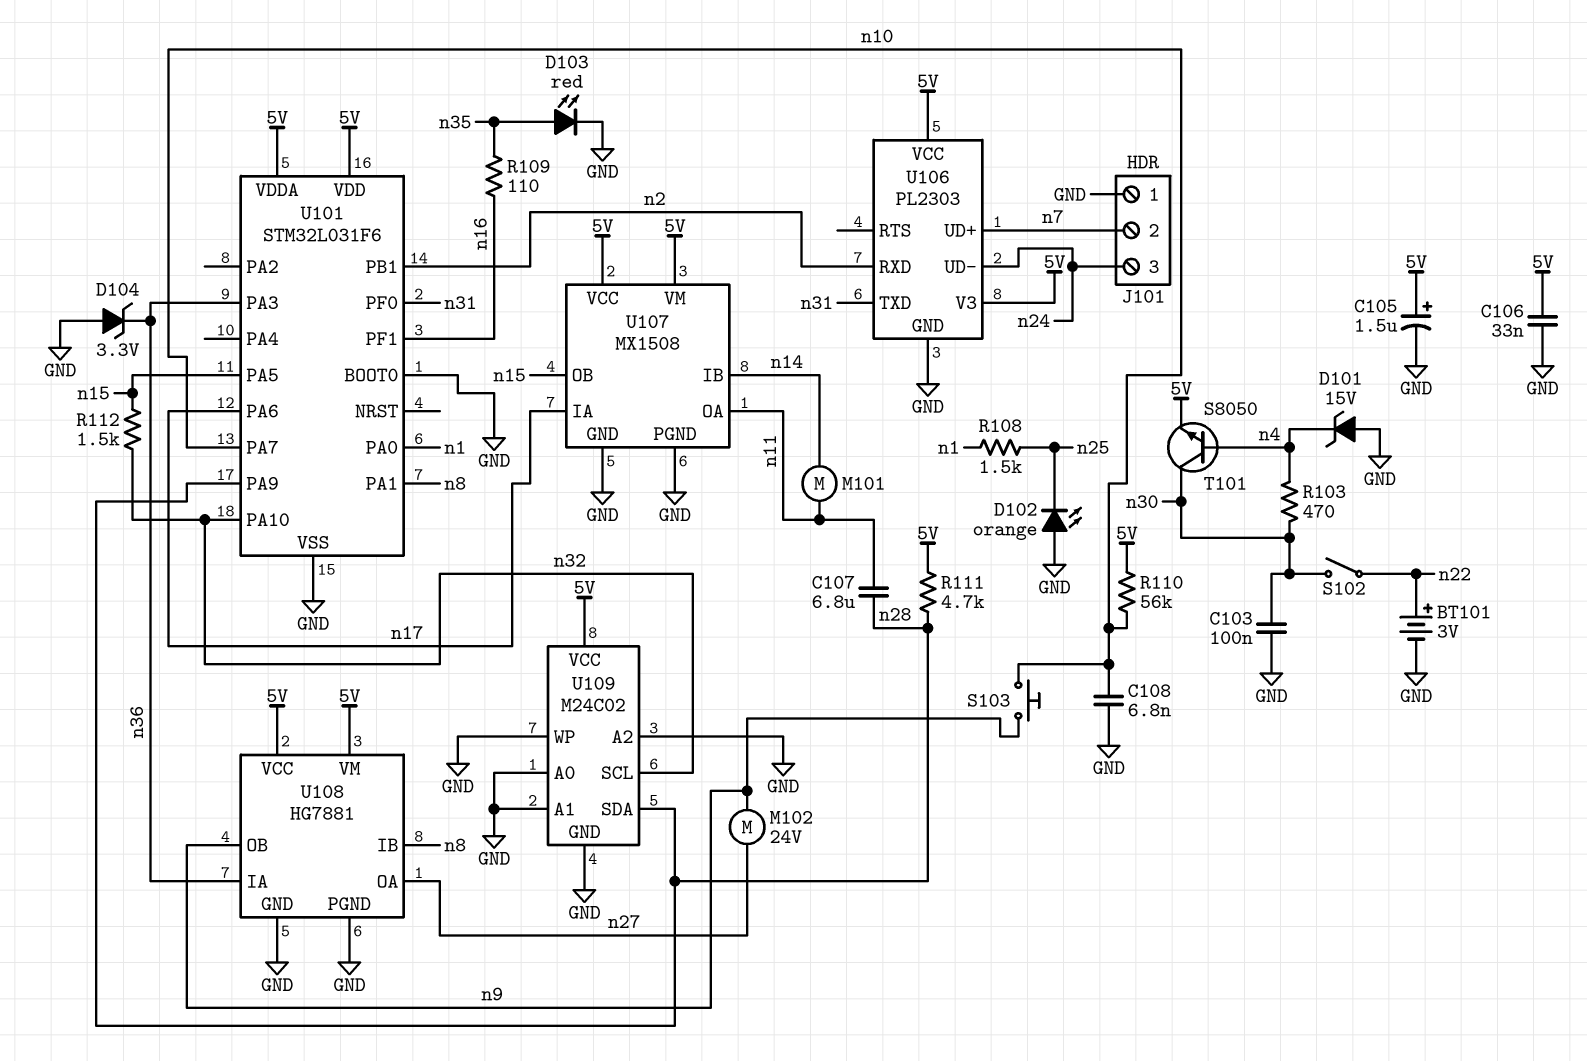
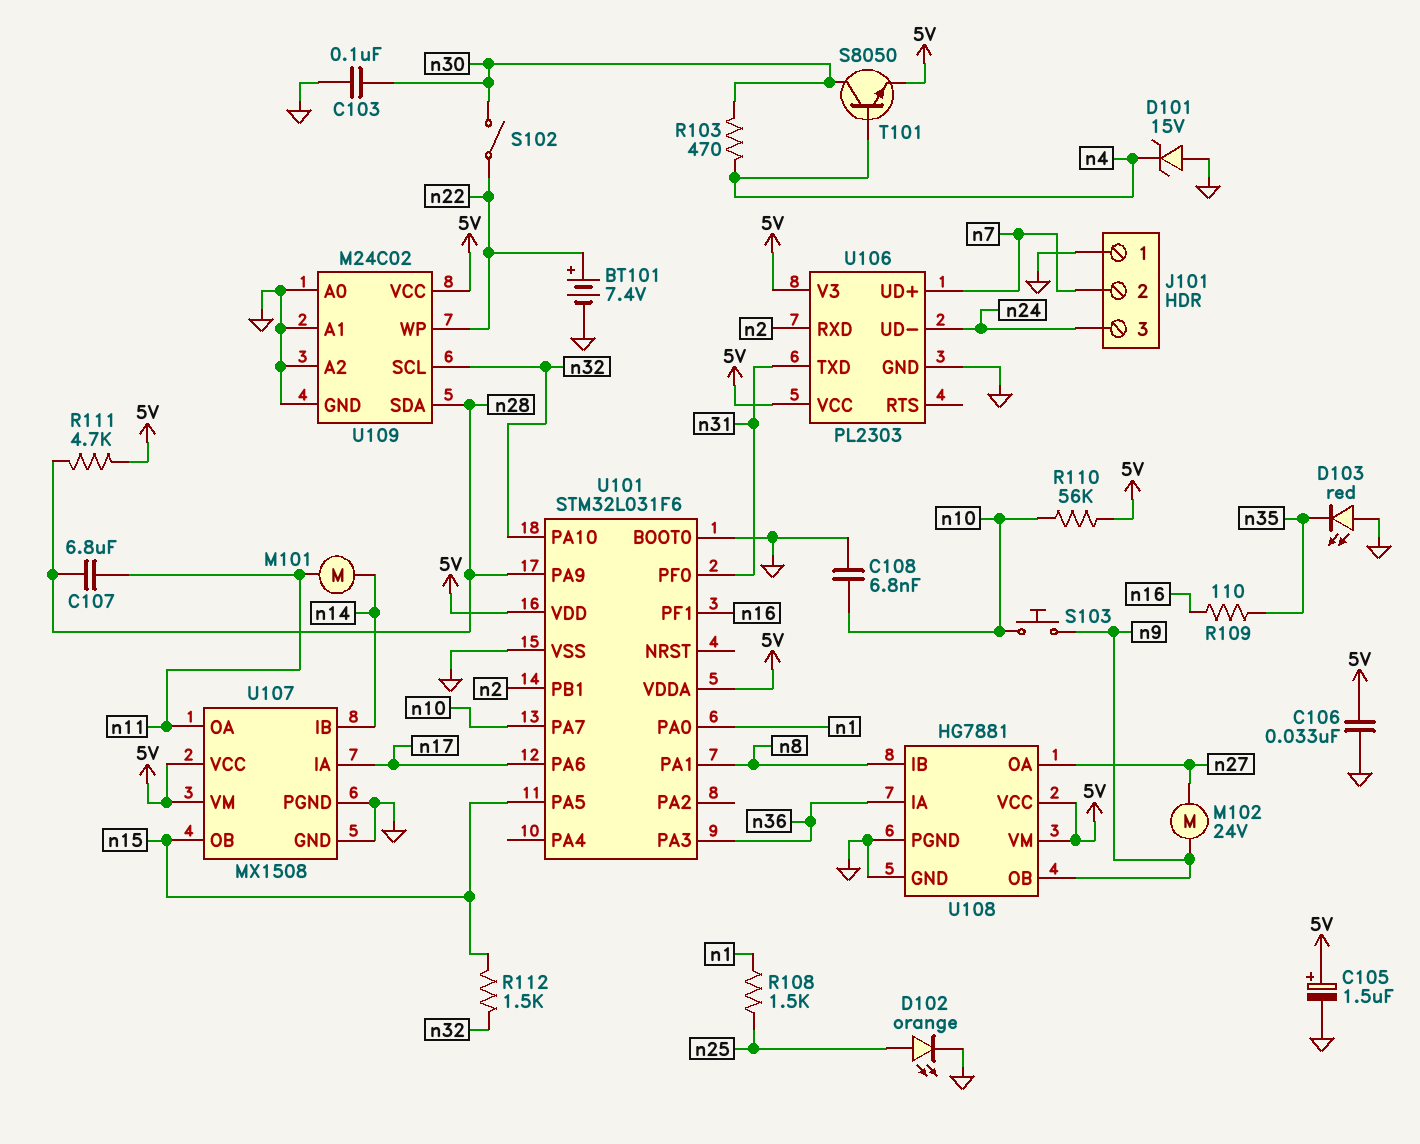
BT101: 3V (plus n22, minus GND) -> 7.4V (plus n22, minus GND)
D102: LED orange (A GND, K n25) -> LED orange (A n25, K GND)
D103: LED red (A n35, K GND) -> LED red (A GND, K n35)
D104: zener 3.3V (A GND, K n36) -> none
U109 pin WP: GND -> n22

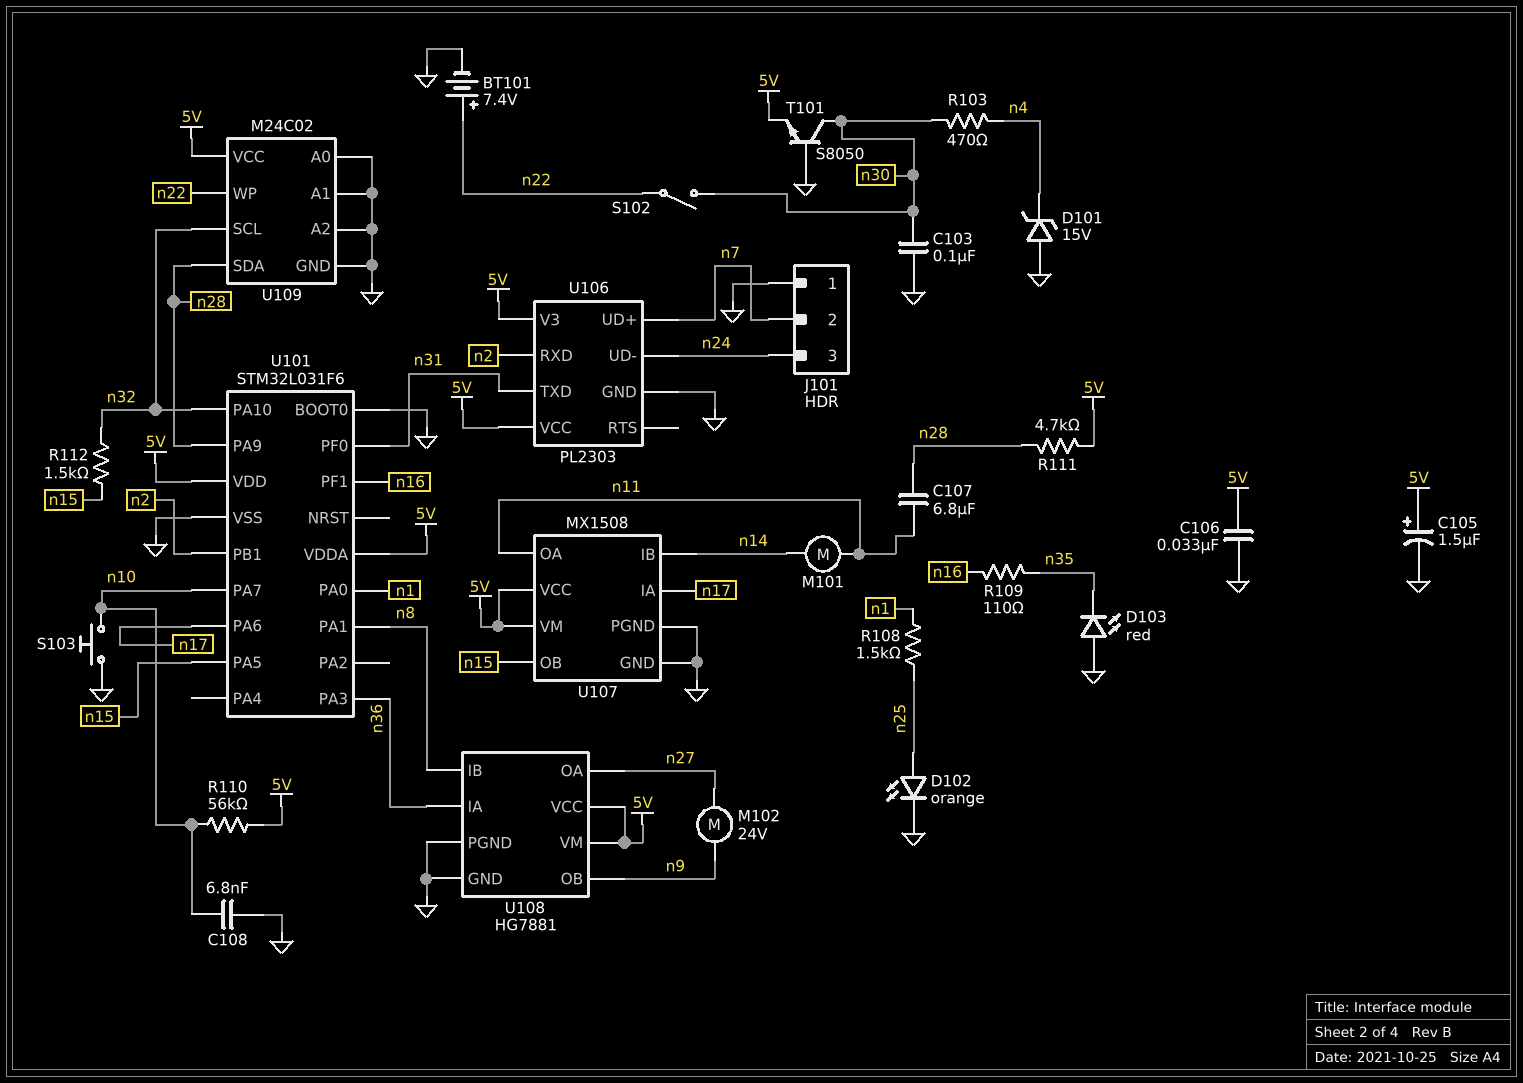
S103: button (n9, n10) -> button (GND, n10)
T101: NPN S8050 (B n4, C n30, E 5V) -> NPN S8050 (B GND, C n30, E 5V)

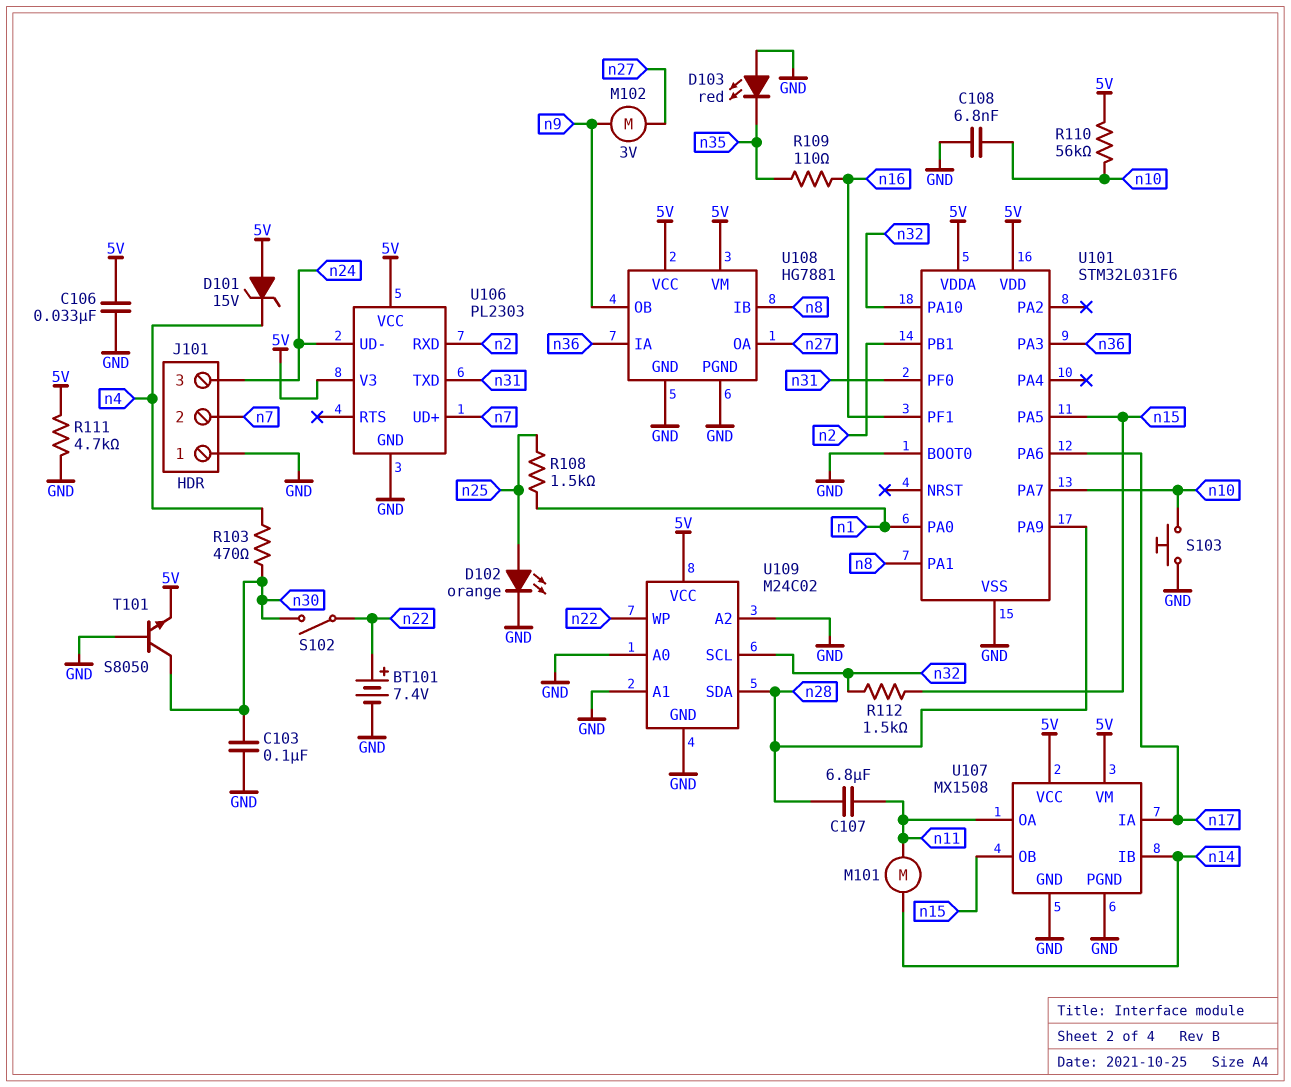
C105: 1.5uF (plus 5V, minus GND) -> none
D101: zener 15V (A GND, K n4) -> zener 15V (A 5V, K n4)
M102: motor 24V (n9, n27) -> motor 3V (n9, n27)
R111: 4.7k (5V, n28) -> 4.7k (5V, GND)

